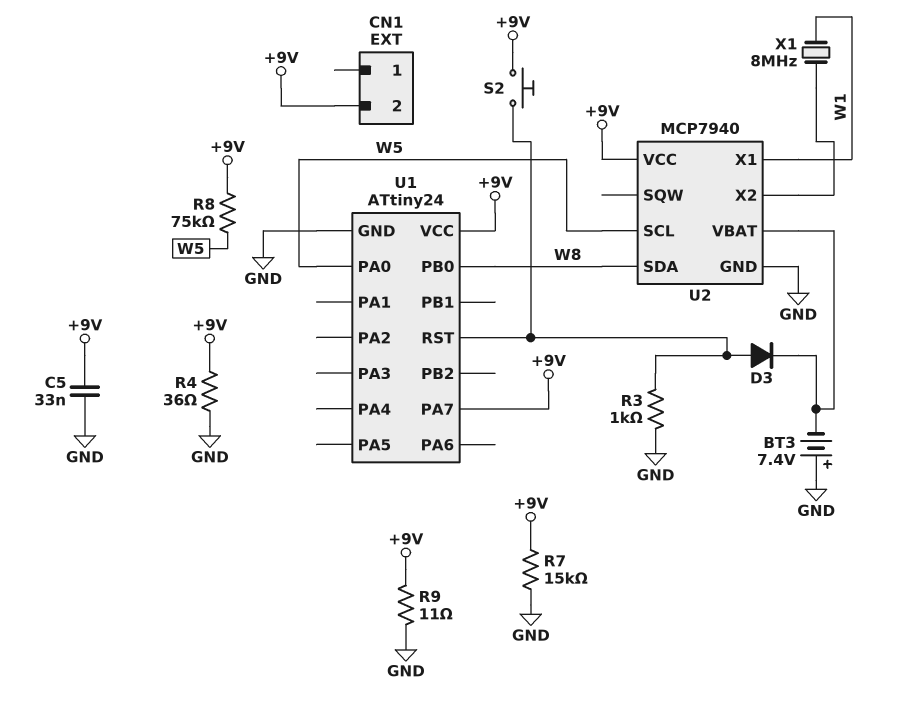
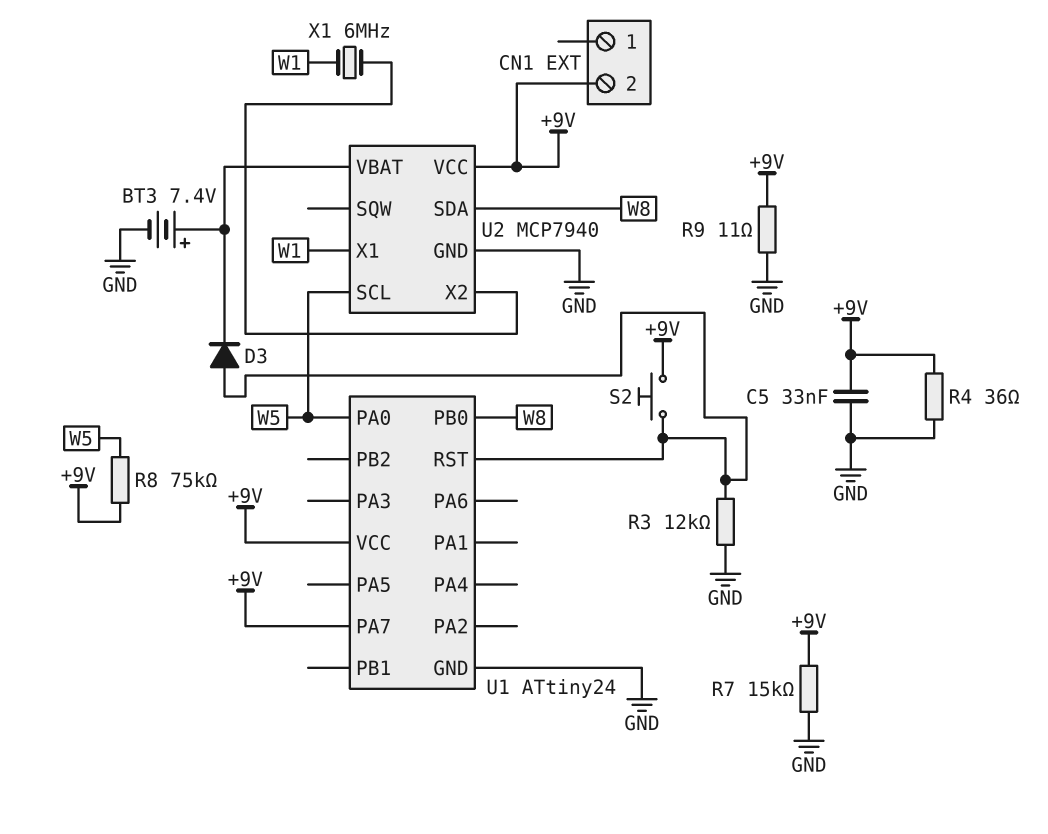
BT3: 7.4V (plus GND, minus U2/VBAT) -> 7.4V (plus U2/VBAT, minus GND)
R3: 1k (GND, U1/RST) -> 12k (GND, U1/RST)
X1: 8MHz (U2/X2, W1) -> 6MHz (U2/X2, W1)

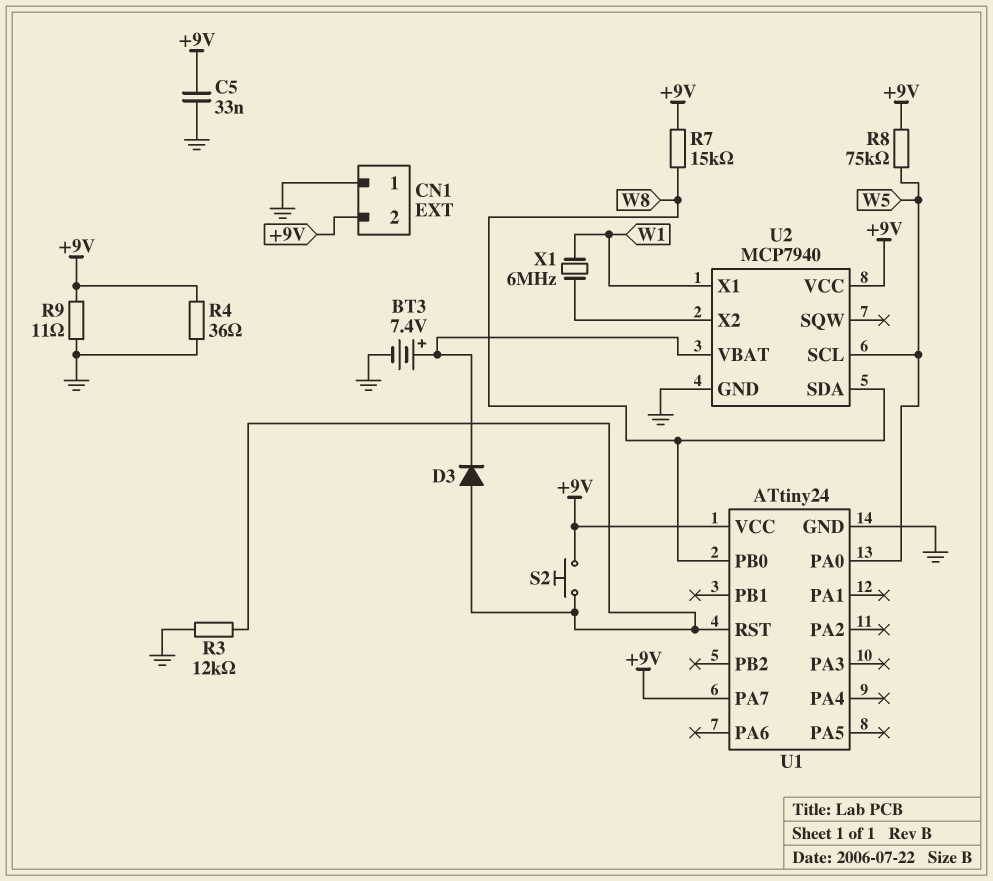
CN1 pin 1: none -> GND
R7: 15k (+9V, GND) -> 15k (+9V, W8)

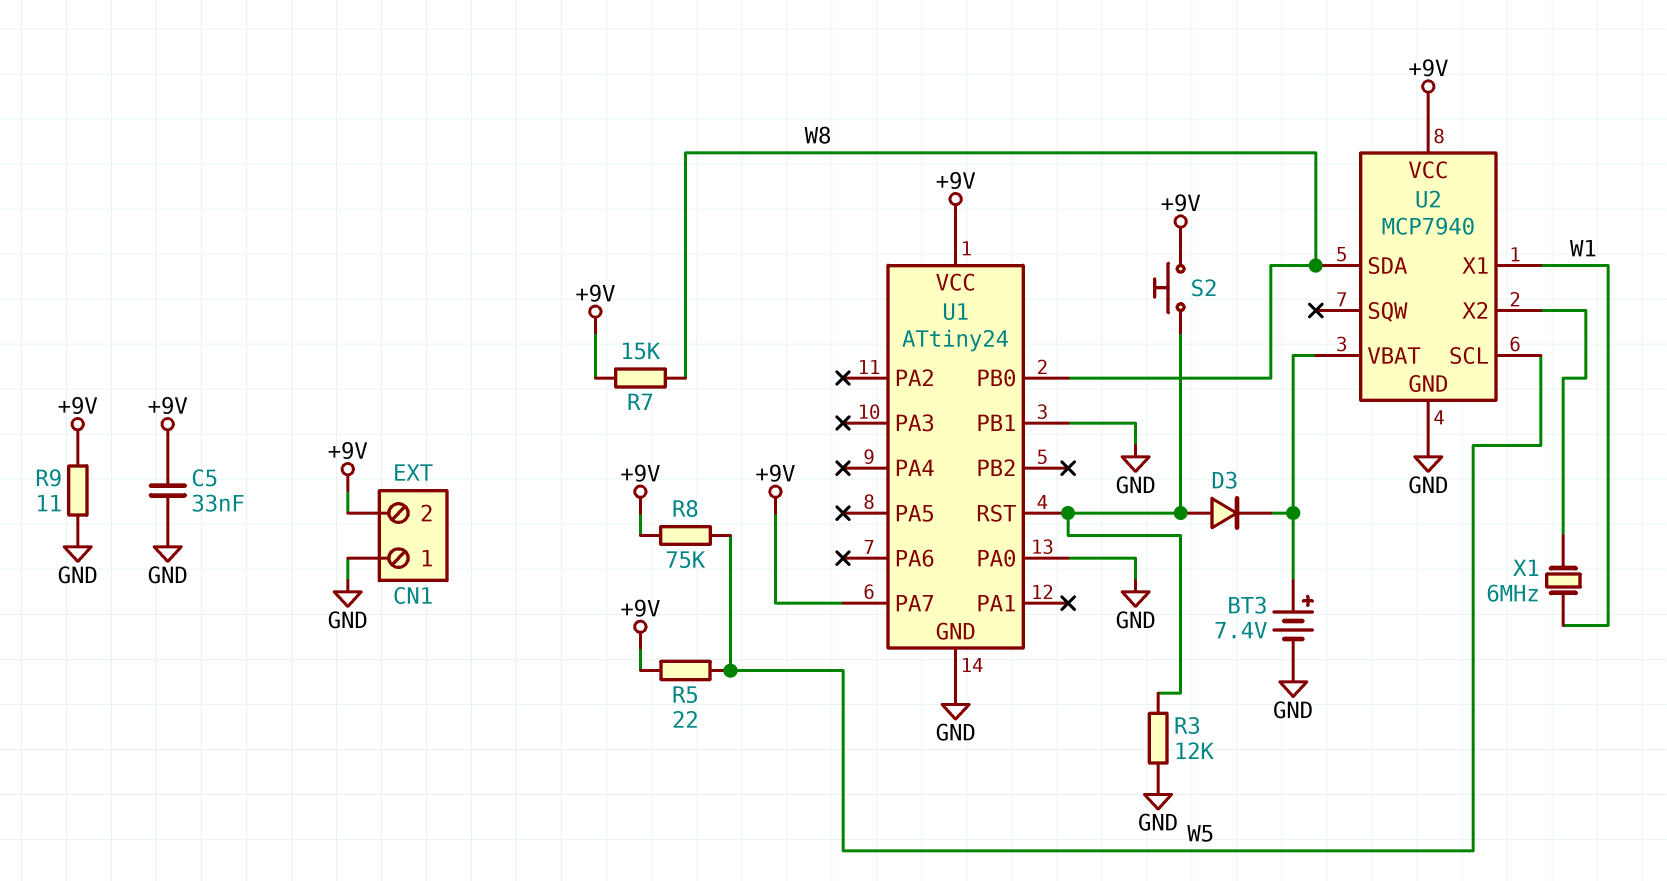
R4: 36 (+9V, GND) -> none
R5: none -> 22 (+9V, W5)
U1 pin PA0: W5 -> GND
U1 pin PB1: none -> GND

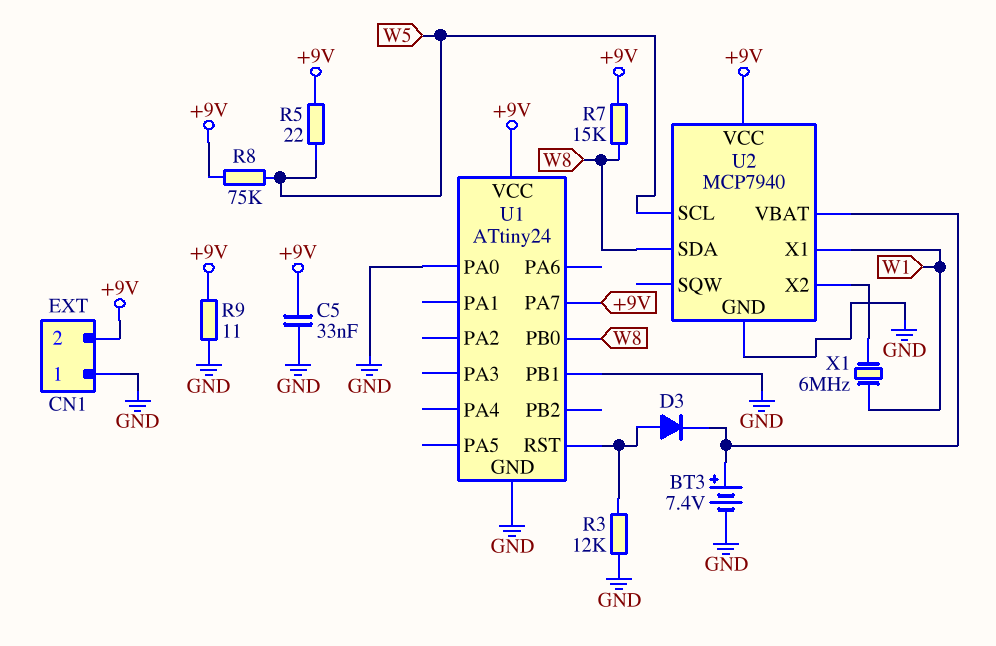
S2: button (+9V, U1/RST) -> none

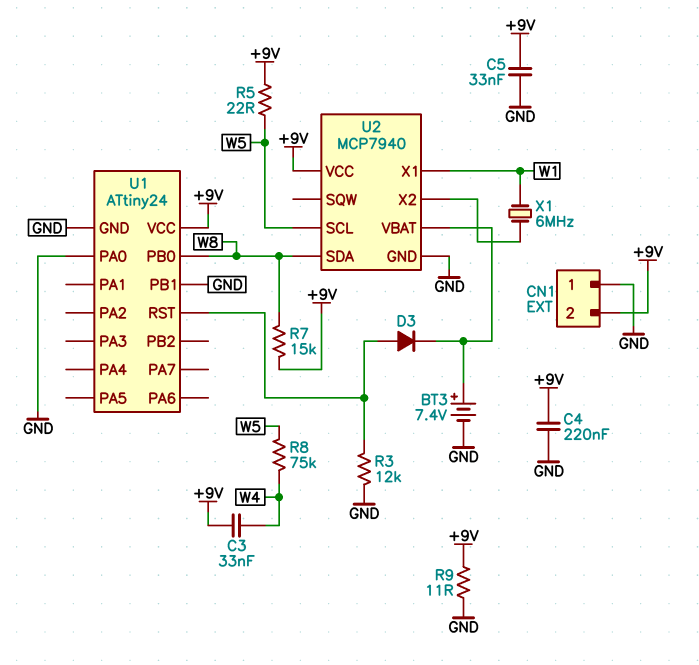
C3: none -> 33nF (+9V, W4)
C4: none -> 220nF (+9V, GND)
R8: 75k (+9V, W5) -> 75k (W4, W5)
U1 pin PA7: +9V -> none

